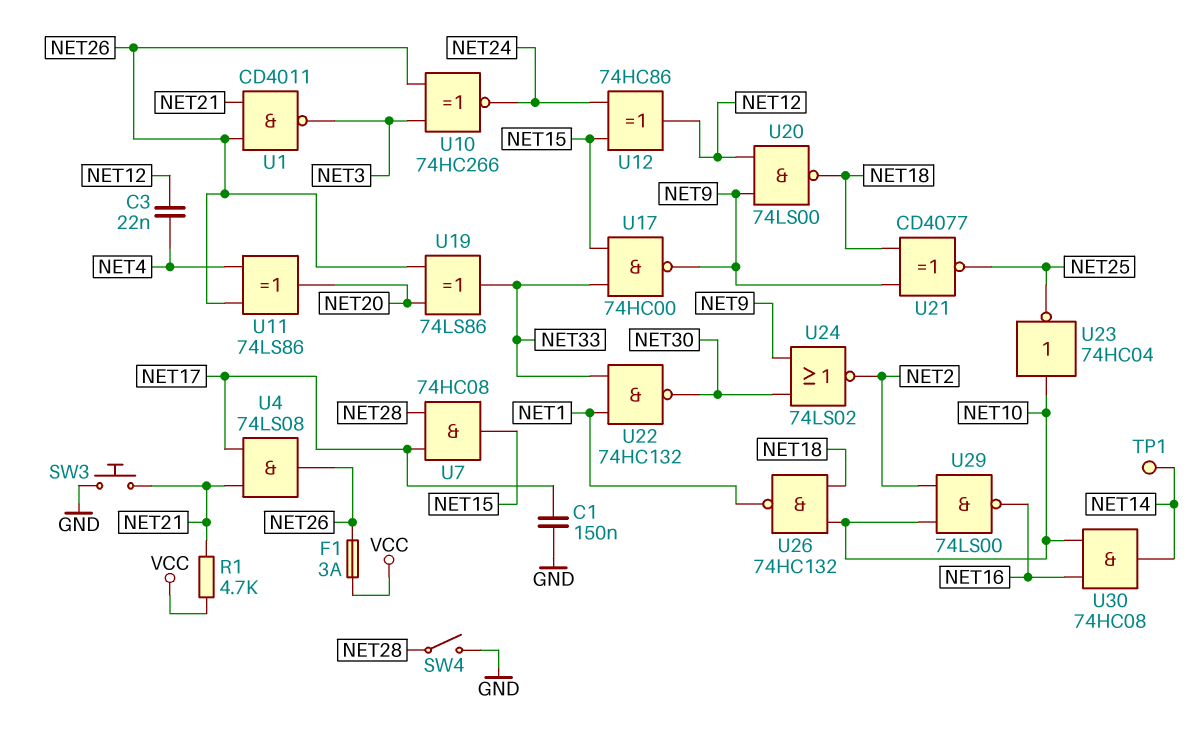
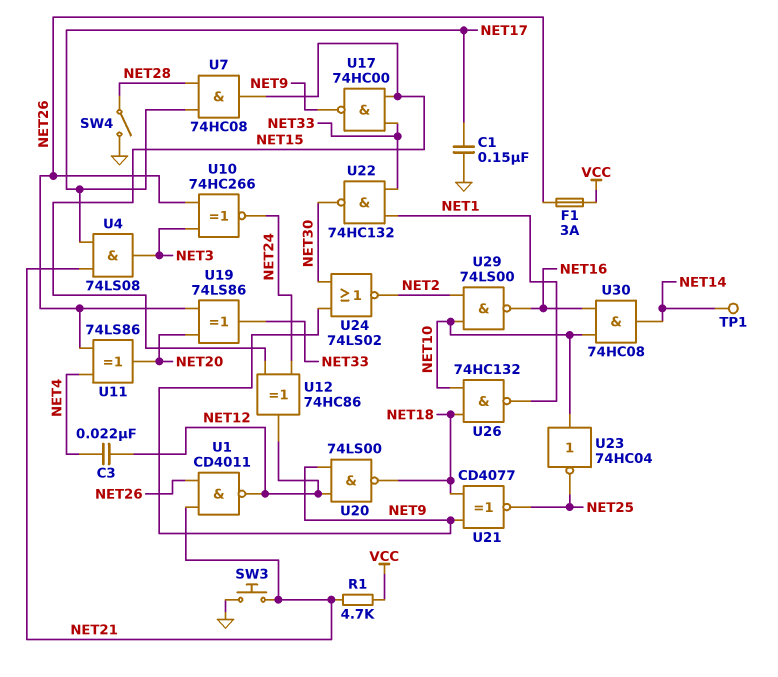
U1: NAND CD4011 (in NET21, in NET26, out NET3) -> NAND CD4011 (in NET21, in NET26, out NET12)
U4: AND 74LS08 (in NET17, in NET21, out NET26) -> AND 74LS08 (in NET17, in NET21, out NET3)

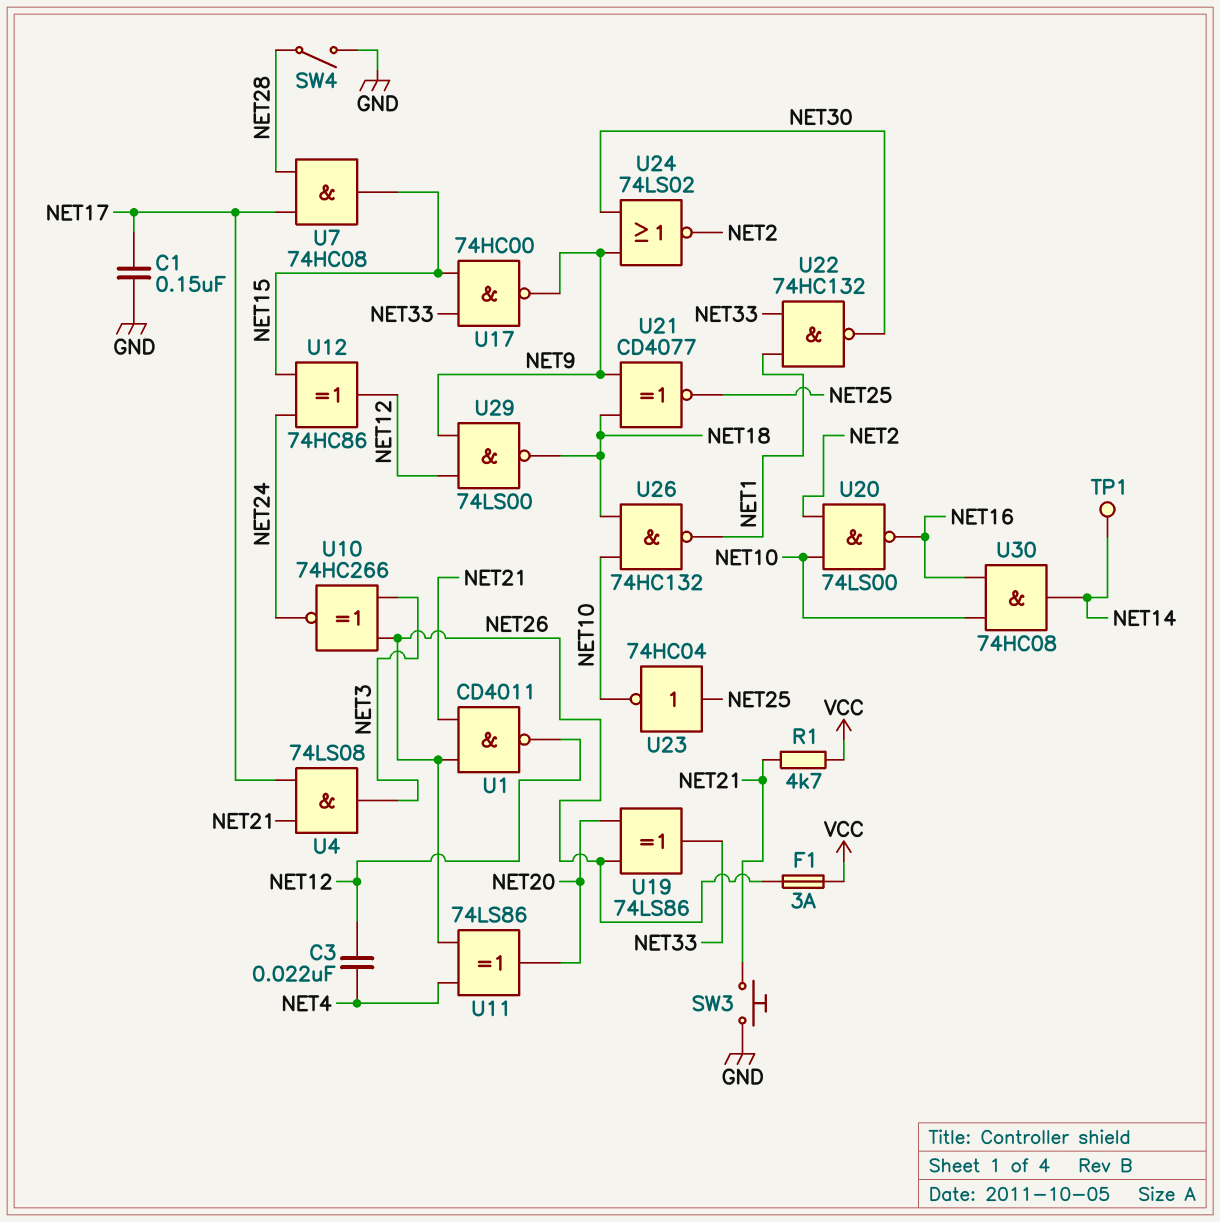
U20: NAND 74LS00 (in NET9, in NET12, out NET18) -> NAND 74LS00 (in NET2, in NET10, out NET16)
U23: NOT 74HC04 (in NET10, out NET25) -> NOT 74HC04 (in NET25, out NET10)
U29: NAND 74LS00 (in NET2, in NET10, out NET16) -> NAND 74LS00 (in NET9, in NET12, out NET18)

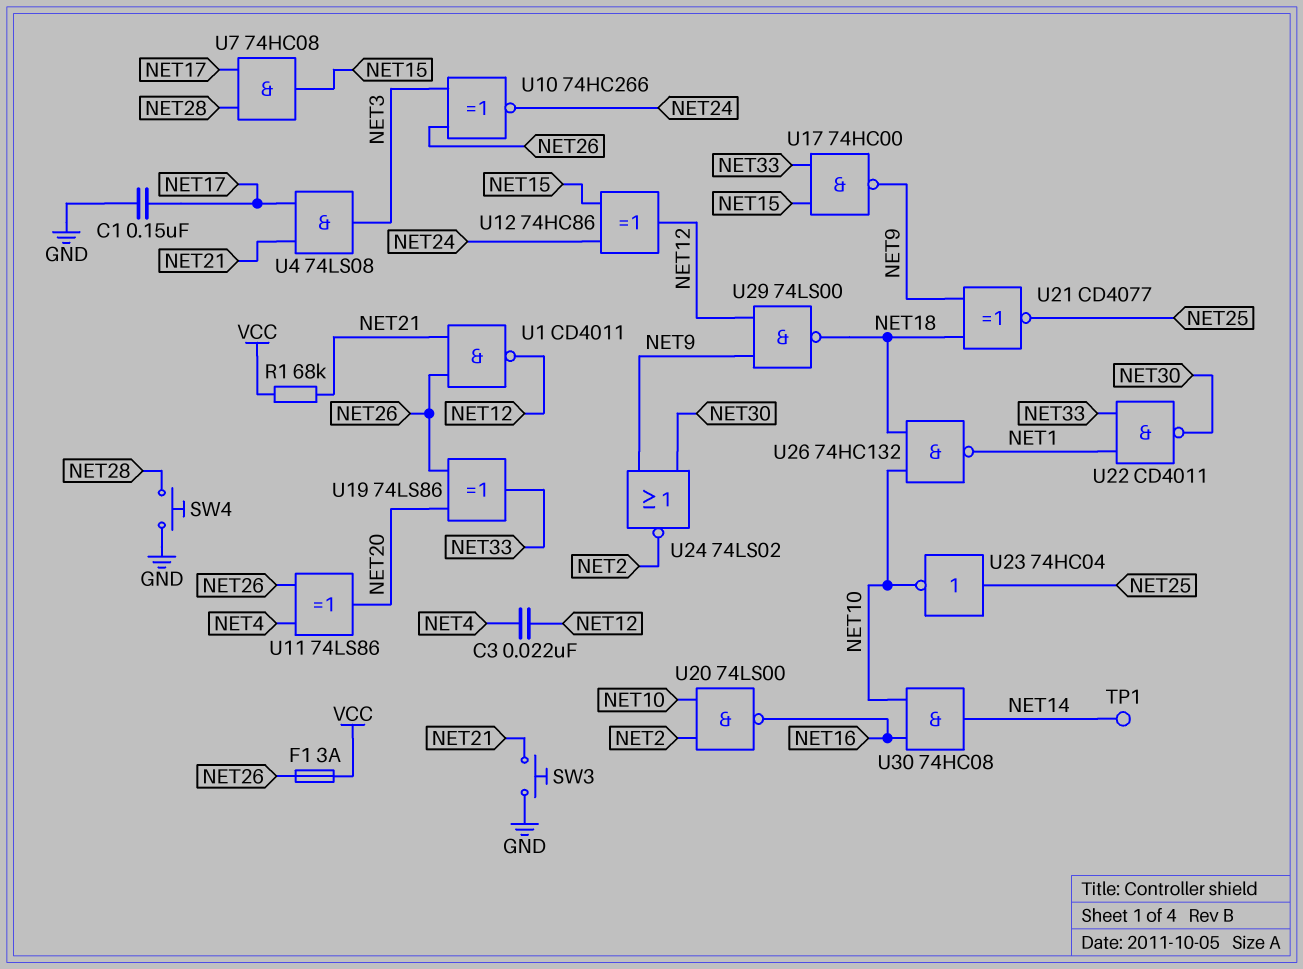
R1: 4.7k (NET21, VCC) -> 68k (NET21, VCC)
SW4: switch (GND, NET28) -> button (GND, NET28)
U22: NAND 74HC132 (in NET1, in NET33, out NET30) -> NAND CD4011 (in NET1, in NET33, out NET30)

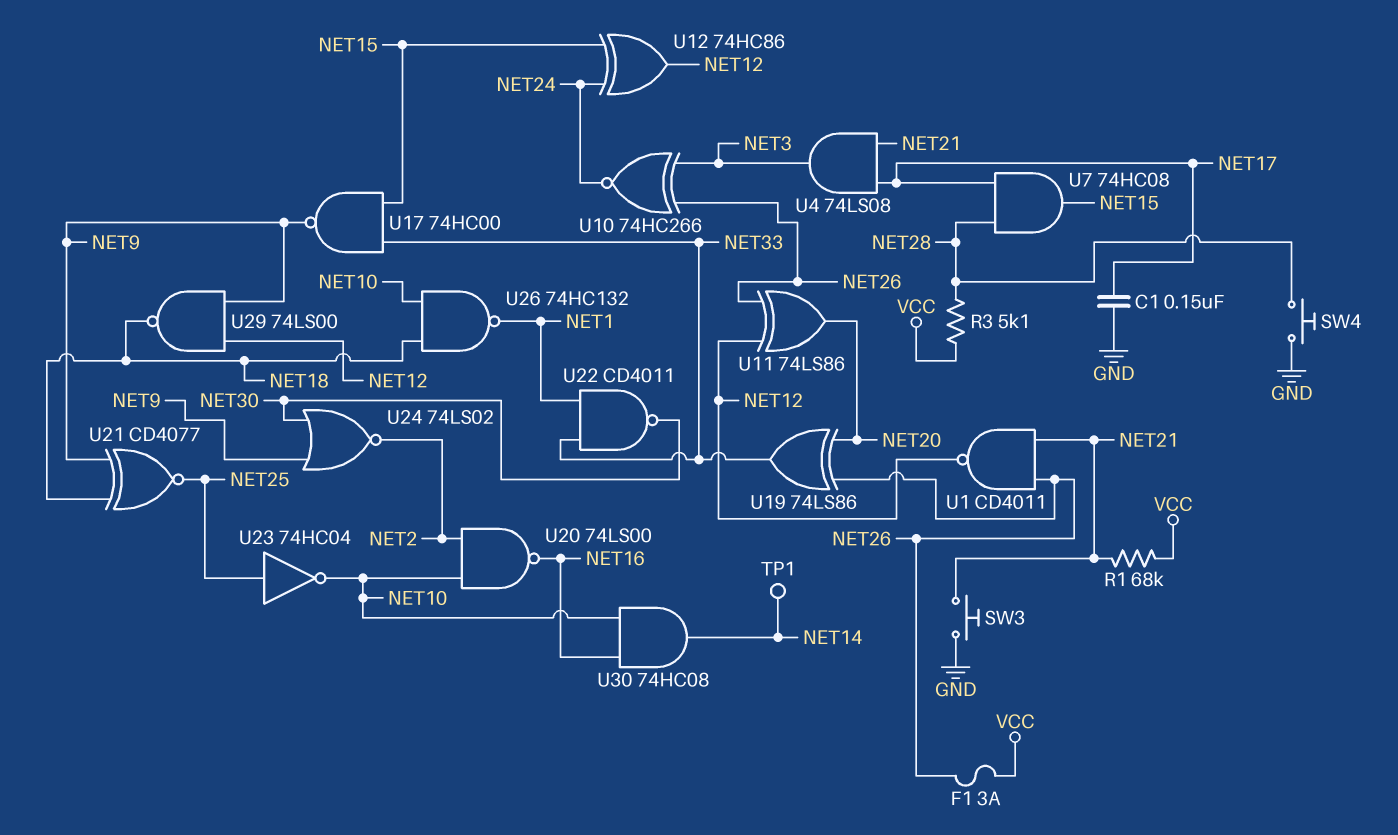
C3: 22nF (NET4, NET12) -> none
R3: none -> 5.1k (NET28, VCC)
U11: XOR 74LS86 (in NET4, in NET26, out NET20) -> XOR 74LS86 (in NET12, in NET26, out NET20)

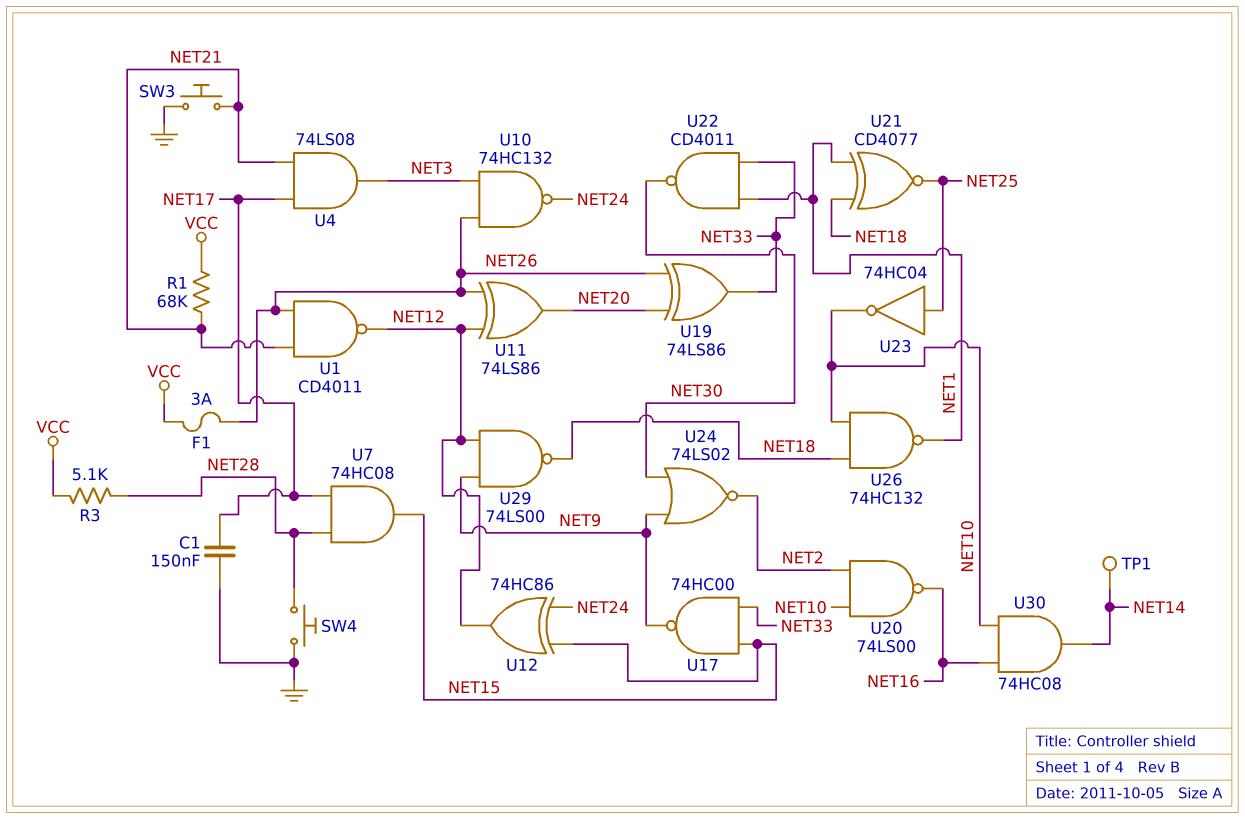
U10: XNOR 74HC266 (in NET3, in NET26, out NET24) -> NAND 74HC132 (in NET3, in NET26, out NET24)
U21: XNOR CD4077 (in NET9, in NET18, out NET25) -> XNOR CD4077 (in NET1, in NET18, out NET25)

